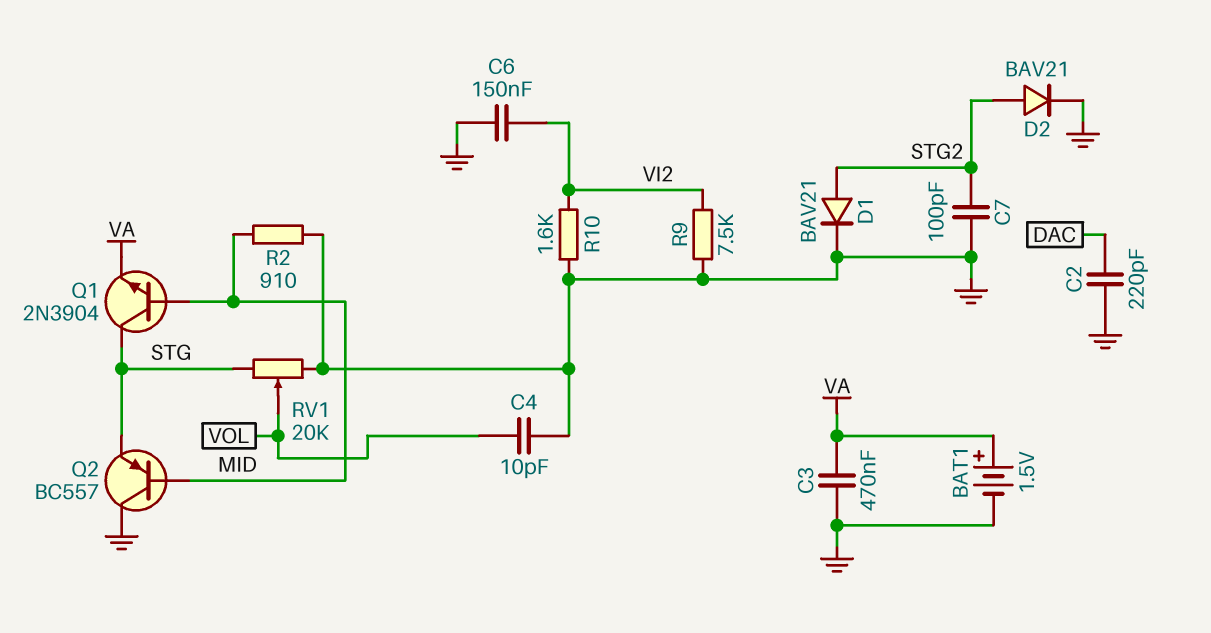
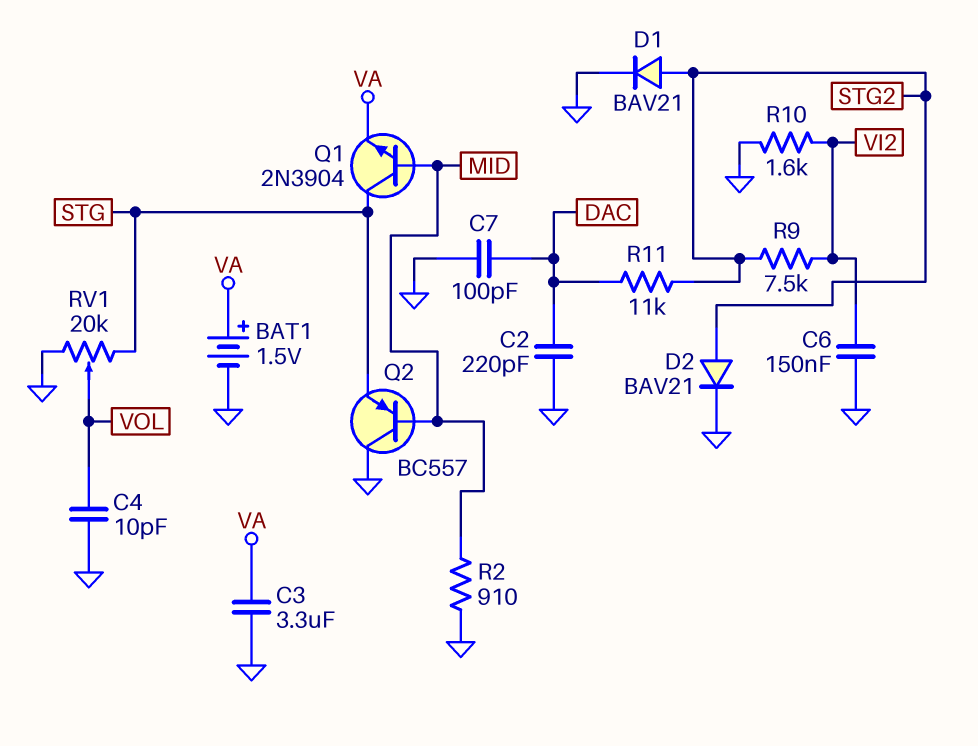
C3: 470nF (GND, VA) -> 3.3uF (GND, VA)
C7: 100pF (GND, STG2) -> 100pF (DAC, GND)
R9: 7.5k (GND, VI2) -> 7.5k (STG2, VI2)
R11: none -> 11k (DAC, STG2)

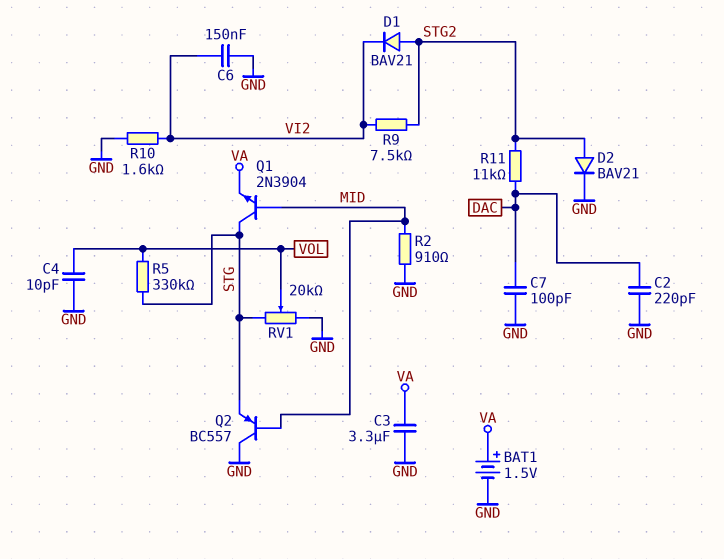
D1: diode BAV21 (A STG2, K GND) -> diode BAV21 (A STG2, K VI2)
R5: none -> 330k (STG, VOL)

